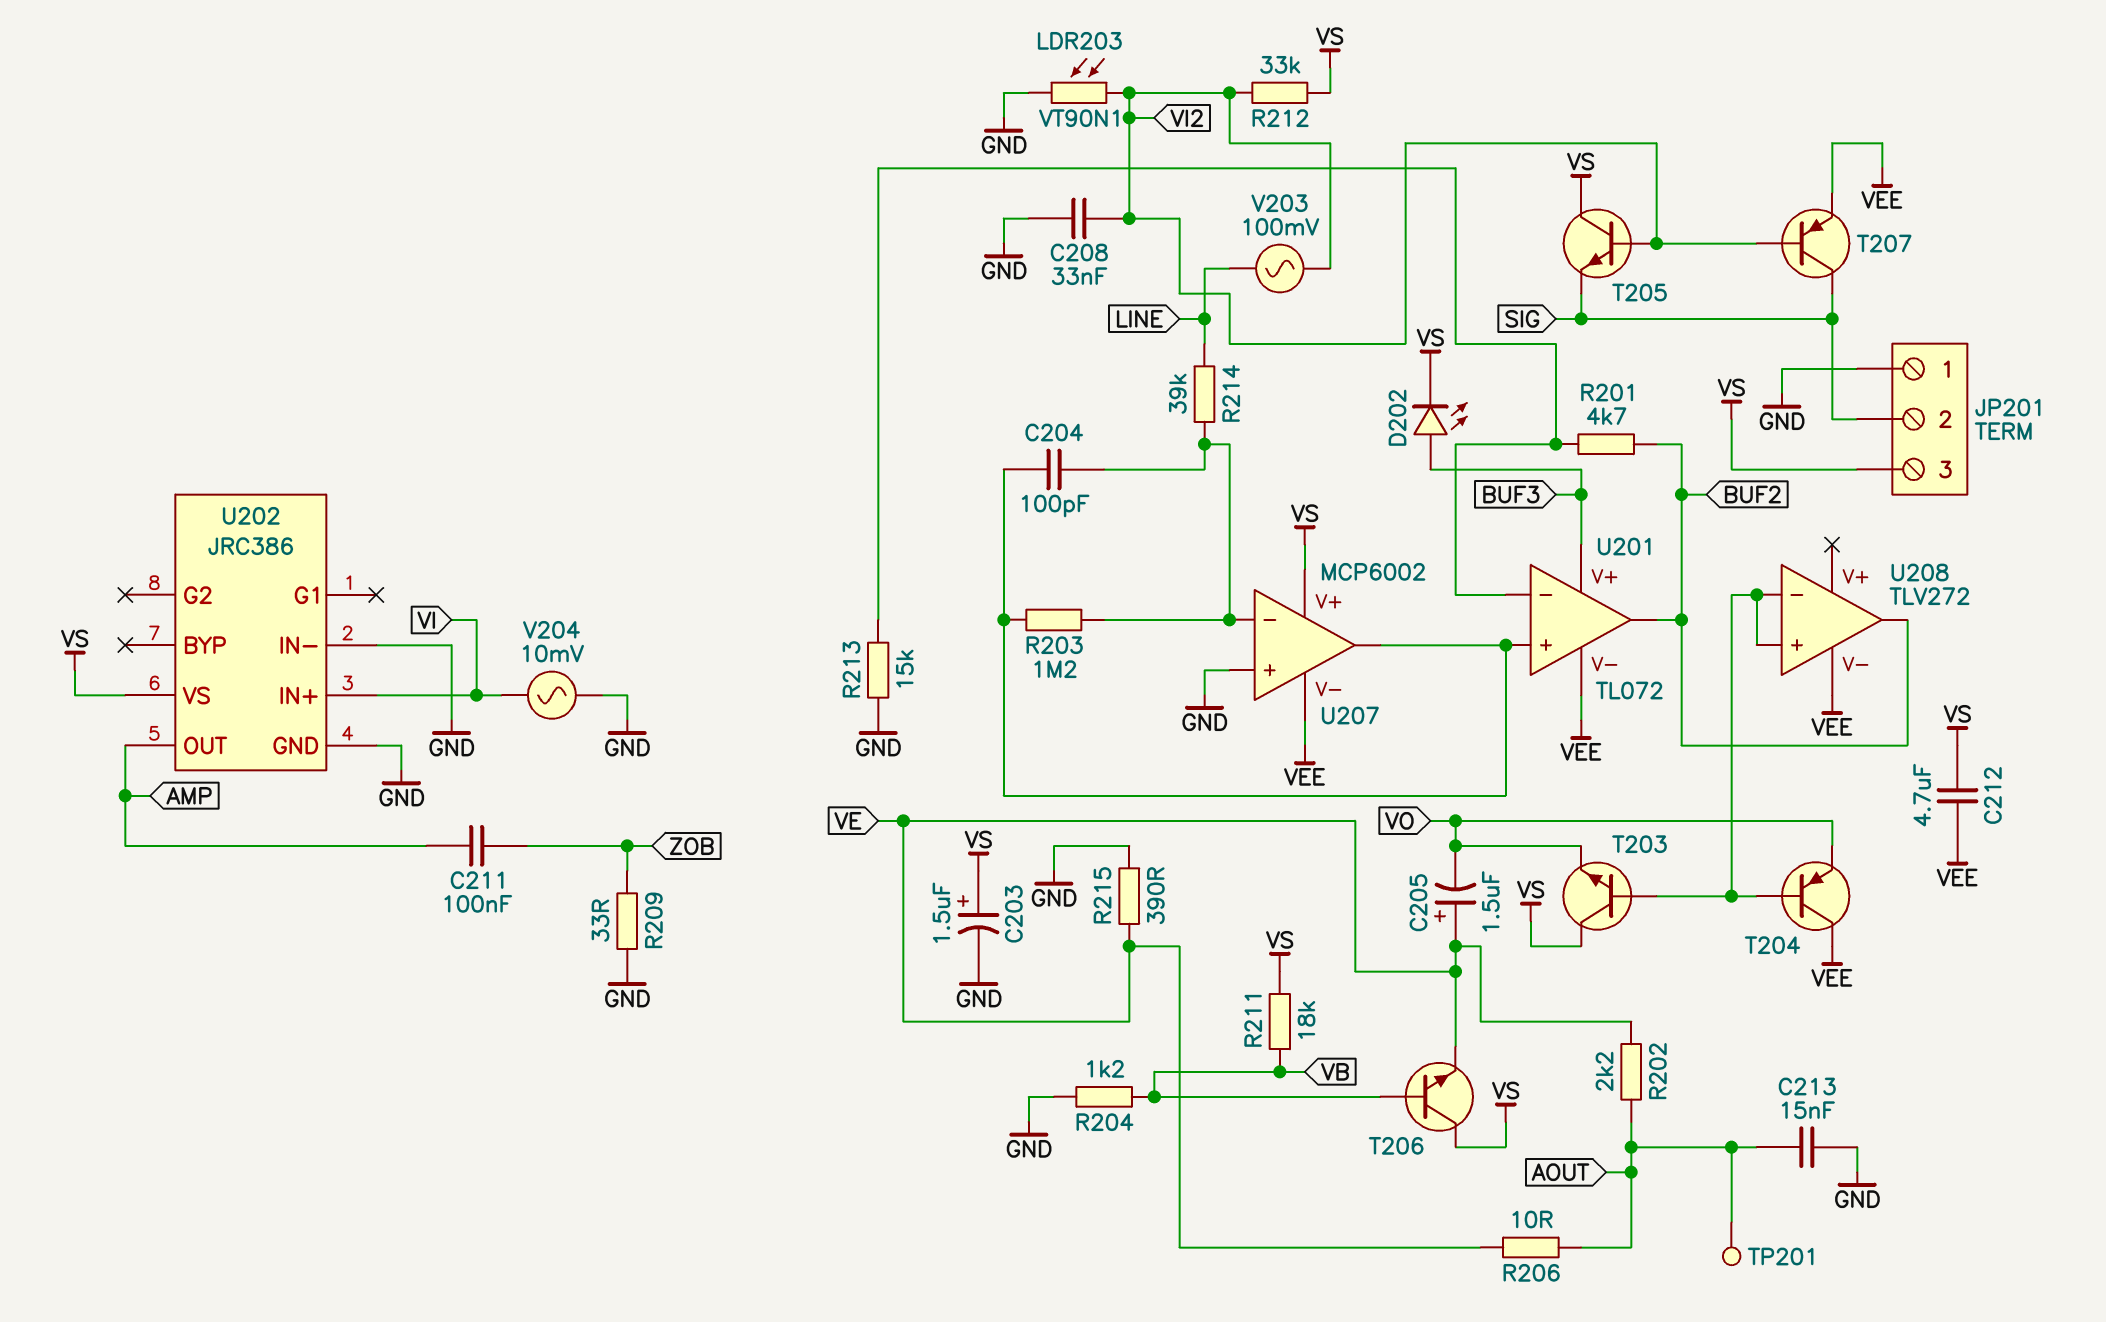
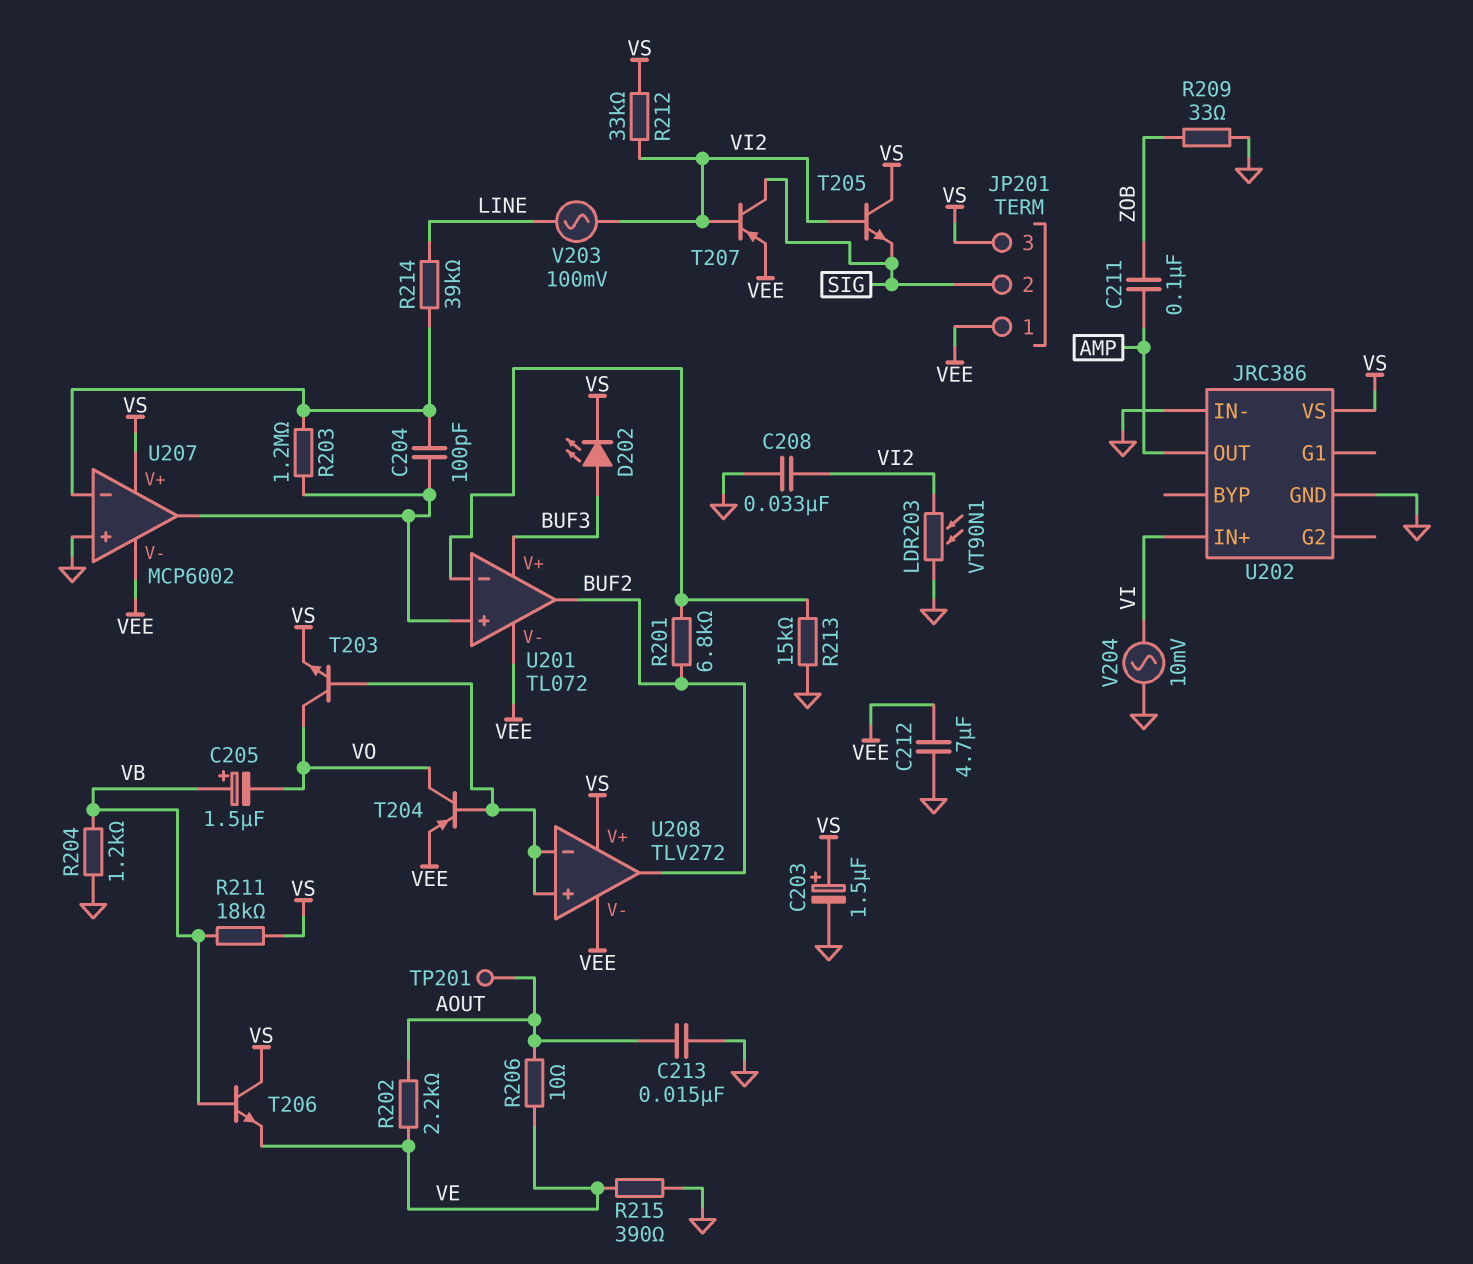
C205: 1.5uF (plus VE, minus VO) -> 1.5uF (plus VB, minus VO)
C212: 4.7uF (VEE, VS) -> 4.7uF (GND, VEE)
JP201 pin 1: GND -> VEE
R201: 4.7k (BUF2, U201/in-) -> 6.8k (BUF2, U201/in-)
T203: NPN (B U208/in+, C VS, E VO) -> NPN (B U208/in+, C VO, E VS)
T204: PNP (B U208/in+, C VEE, E VO) -> PNP (B U208/in+, C VO, E VEE)
U208 pin V+: none -> VS

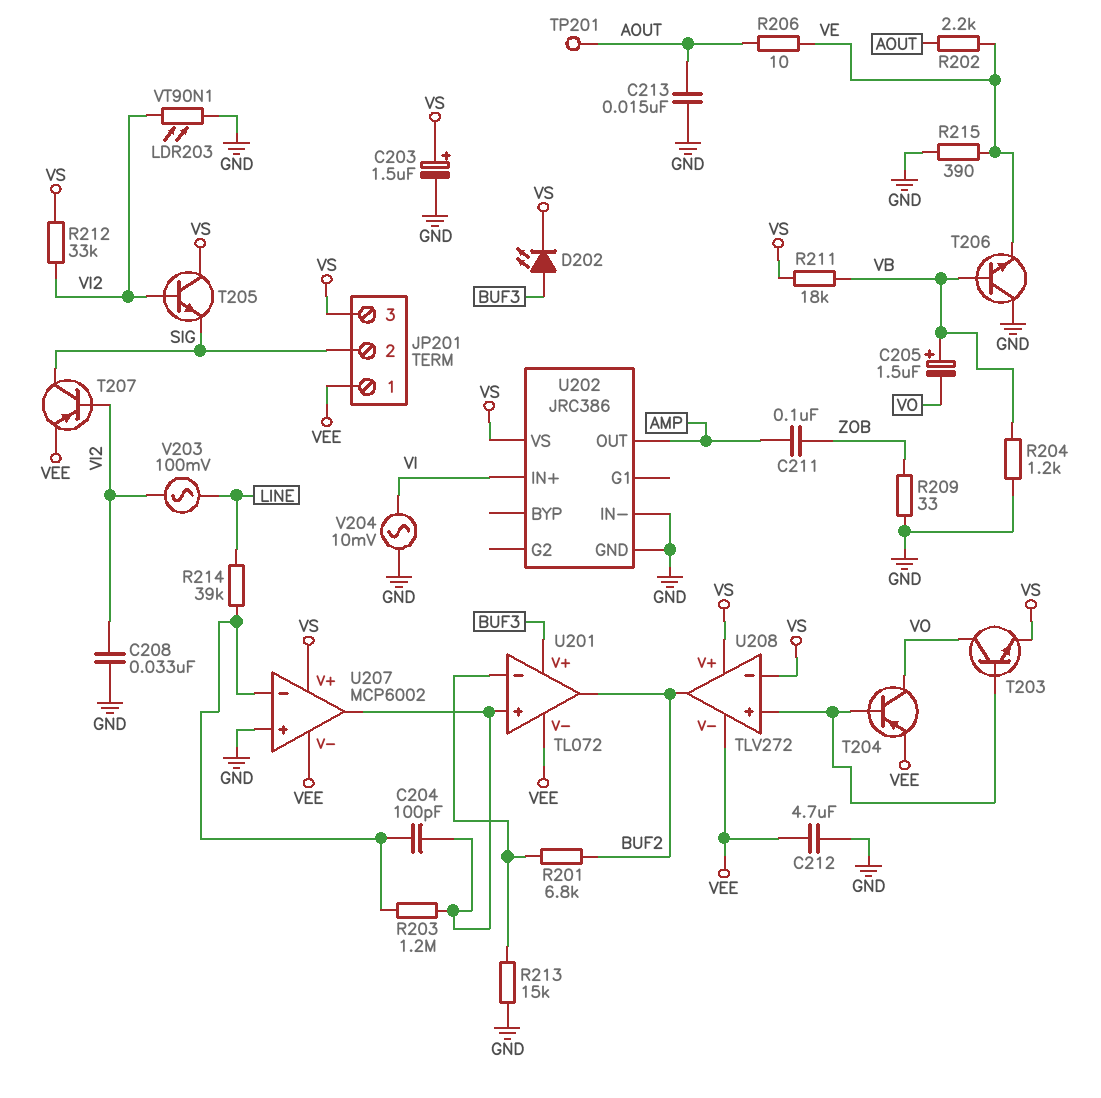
T206: NPN (B VB, C VS, E VE) -> NPN (B VB, C GND, E VE)
U208 pin in-: U208/in+ -> VS

